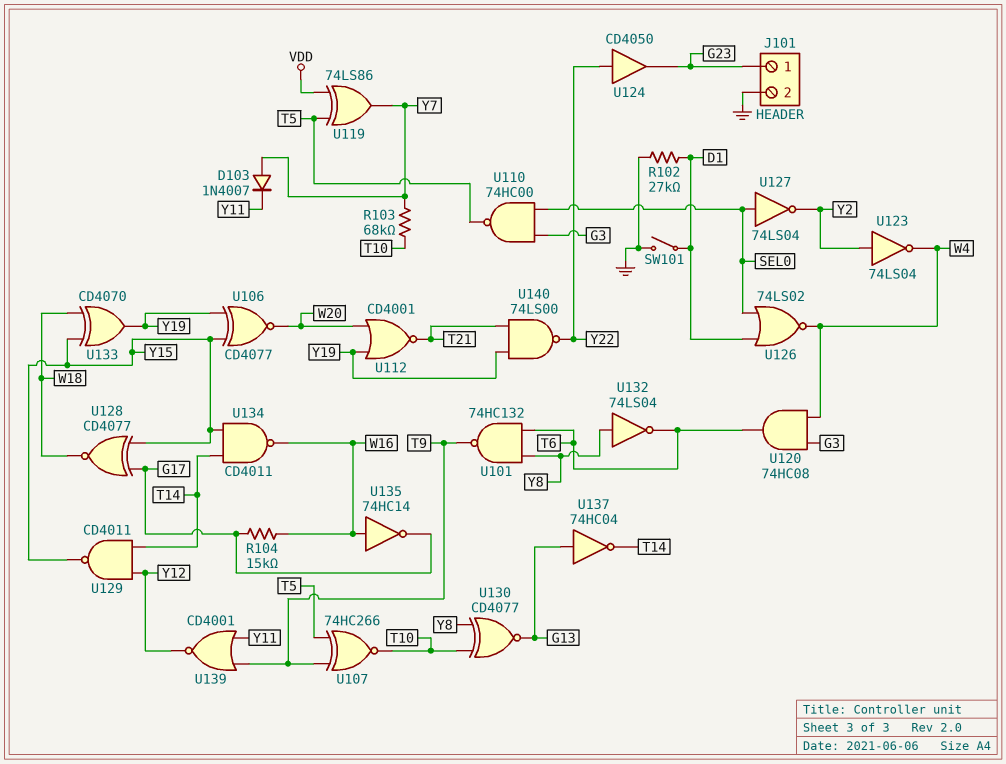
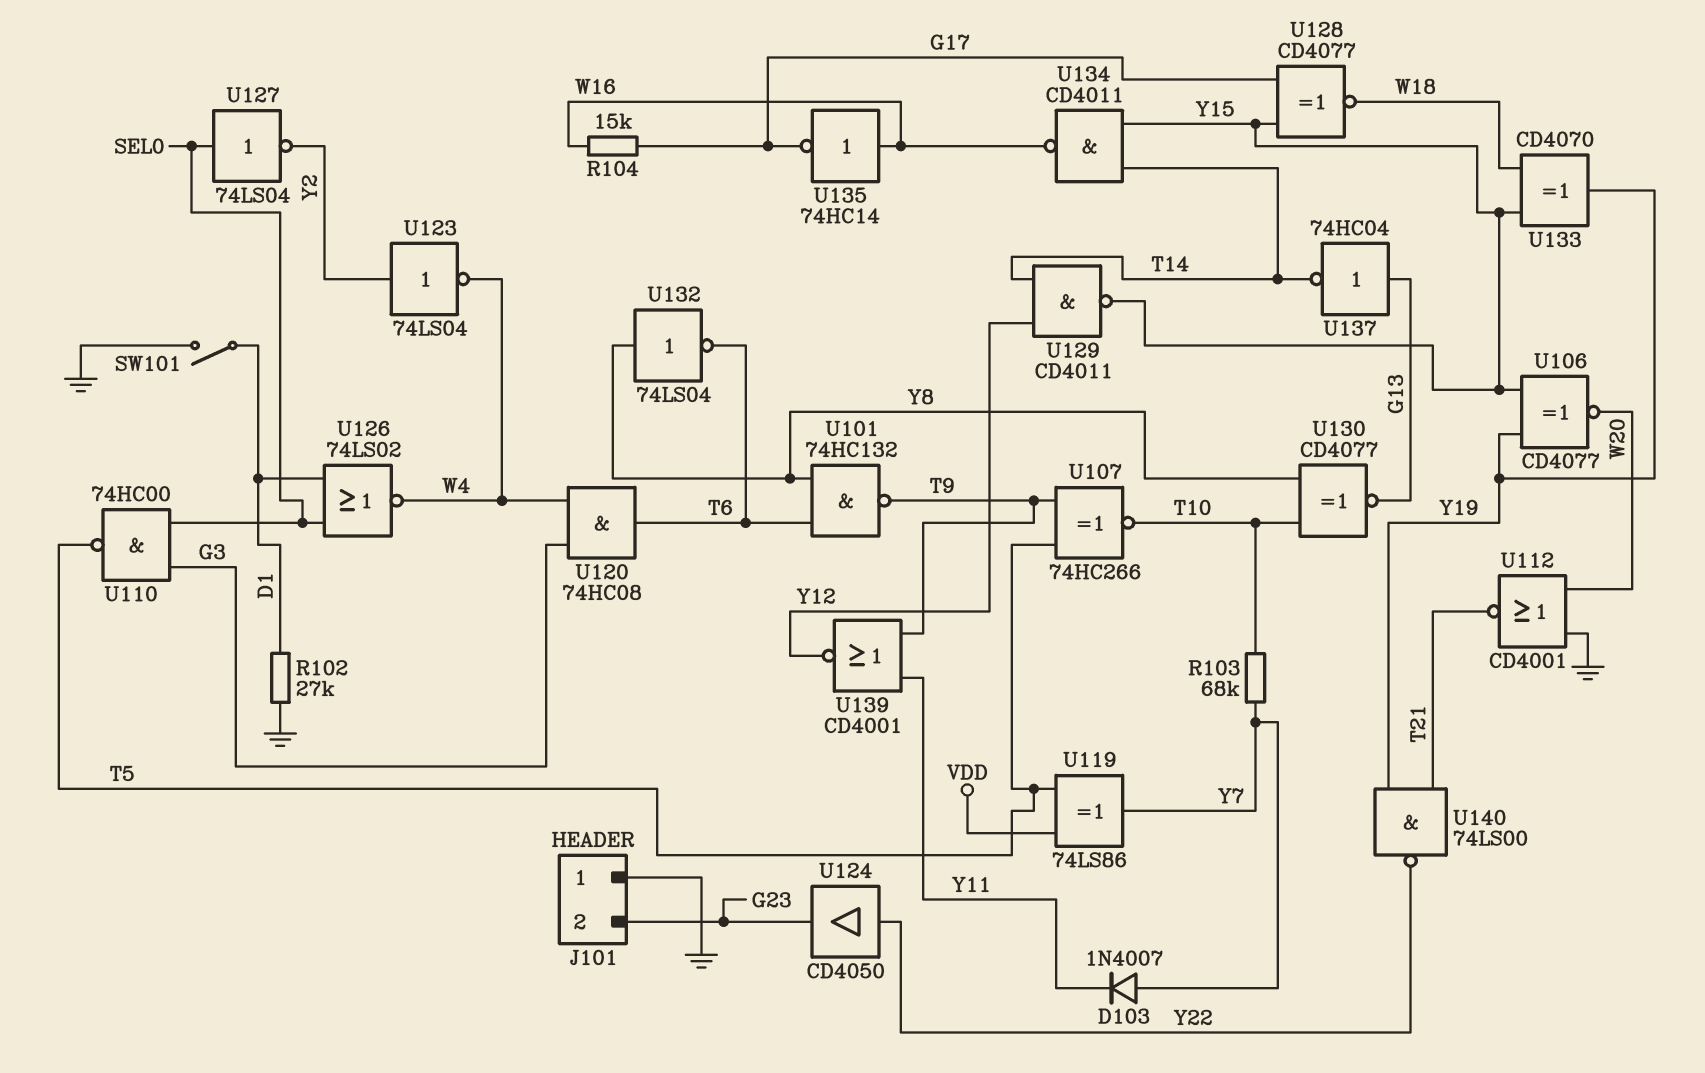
J101 pin 1: G23 -> GND
J101 pin 2: GND -> G23
U112: NOR CD4001 (in W20, in Y19, out T21) -> NOR CD4001 (in GND, in W20, out T21)

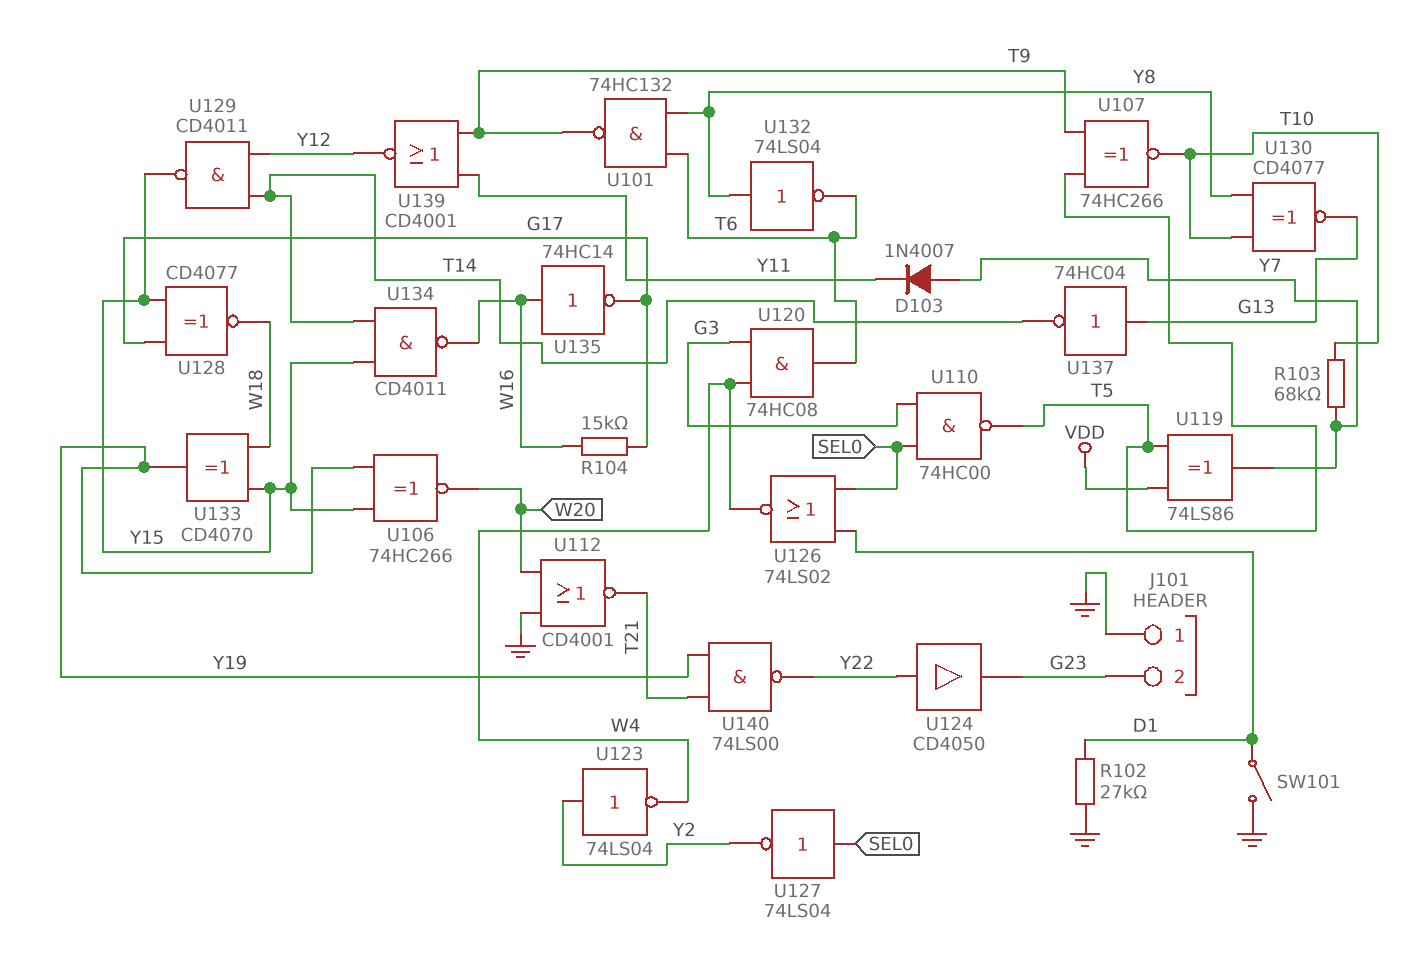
U106: XNOR CD4077 (in Y15, in Y19, out W20) -> XNOR 74HC266 (in Y15, in Y19, out W20)

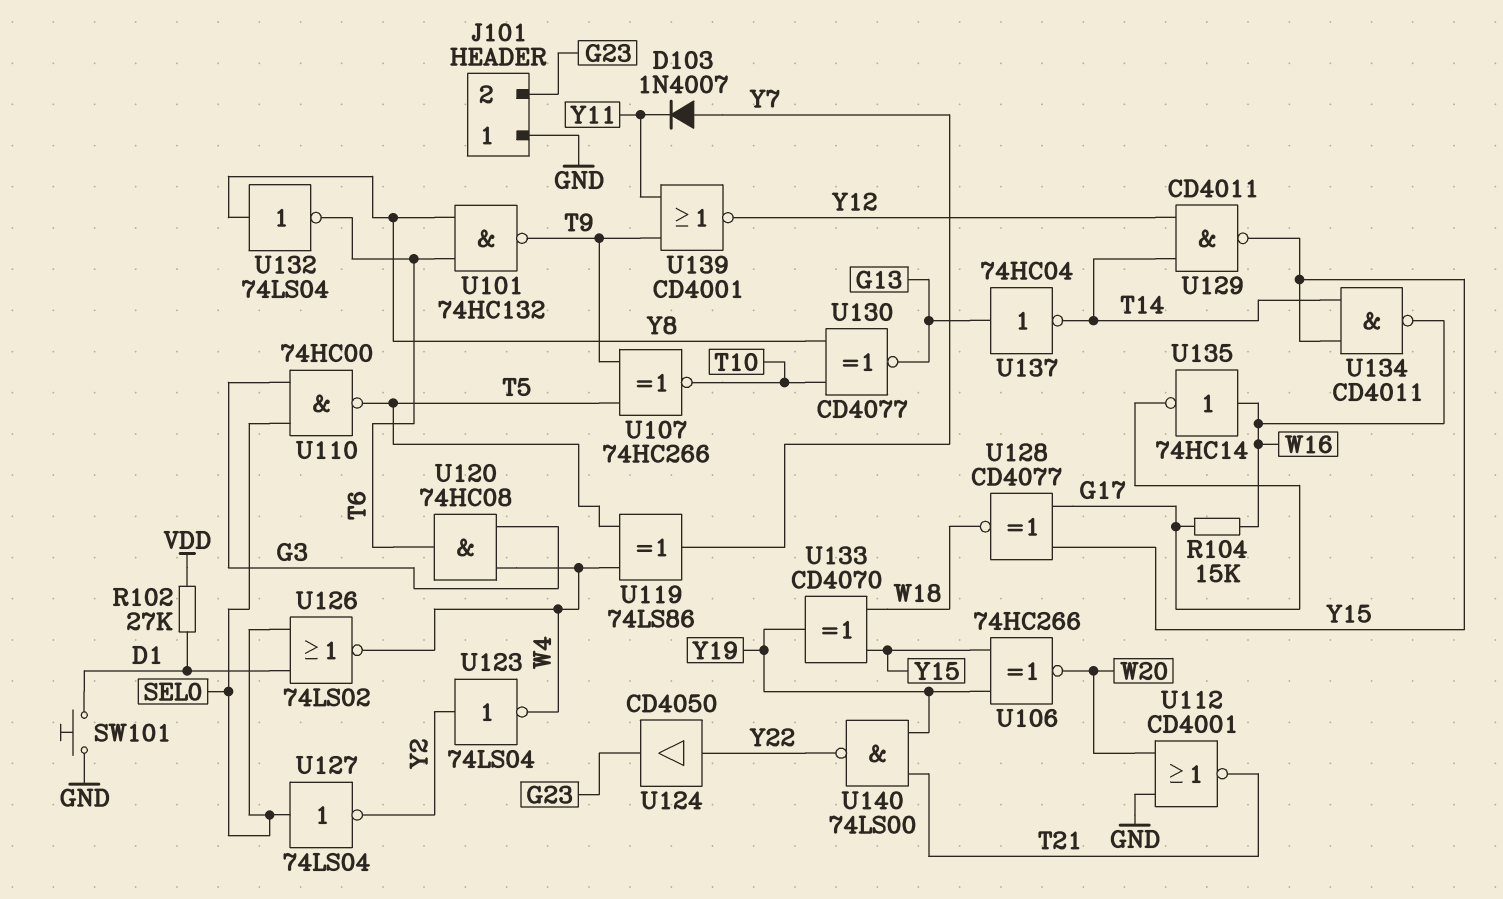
R102: 27k (D1, GND) -> 27k (D1, VDD)
R103: 68k (T10, Y7) -> none
SW101: switch (D1, GND) -> button (D1, GND)
U119: XOR 74LS86 (in T5, in VDD, out Y7) -> XOR 74LS86 (in T5, in W4, out Y7)

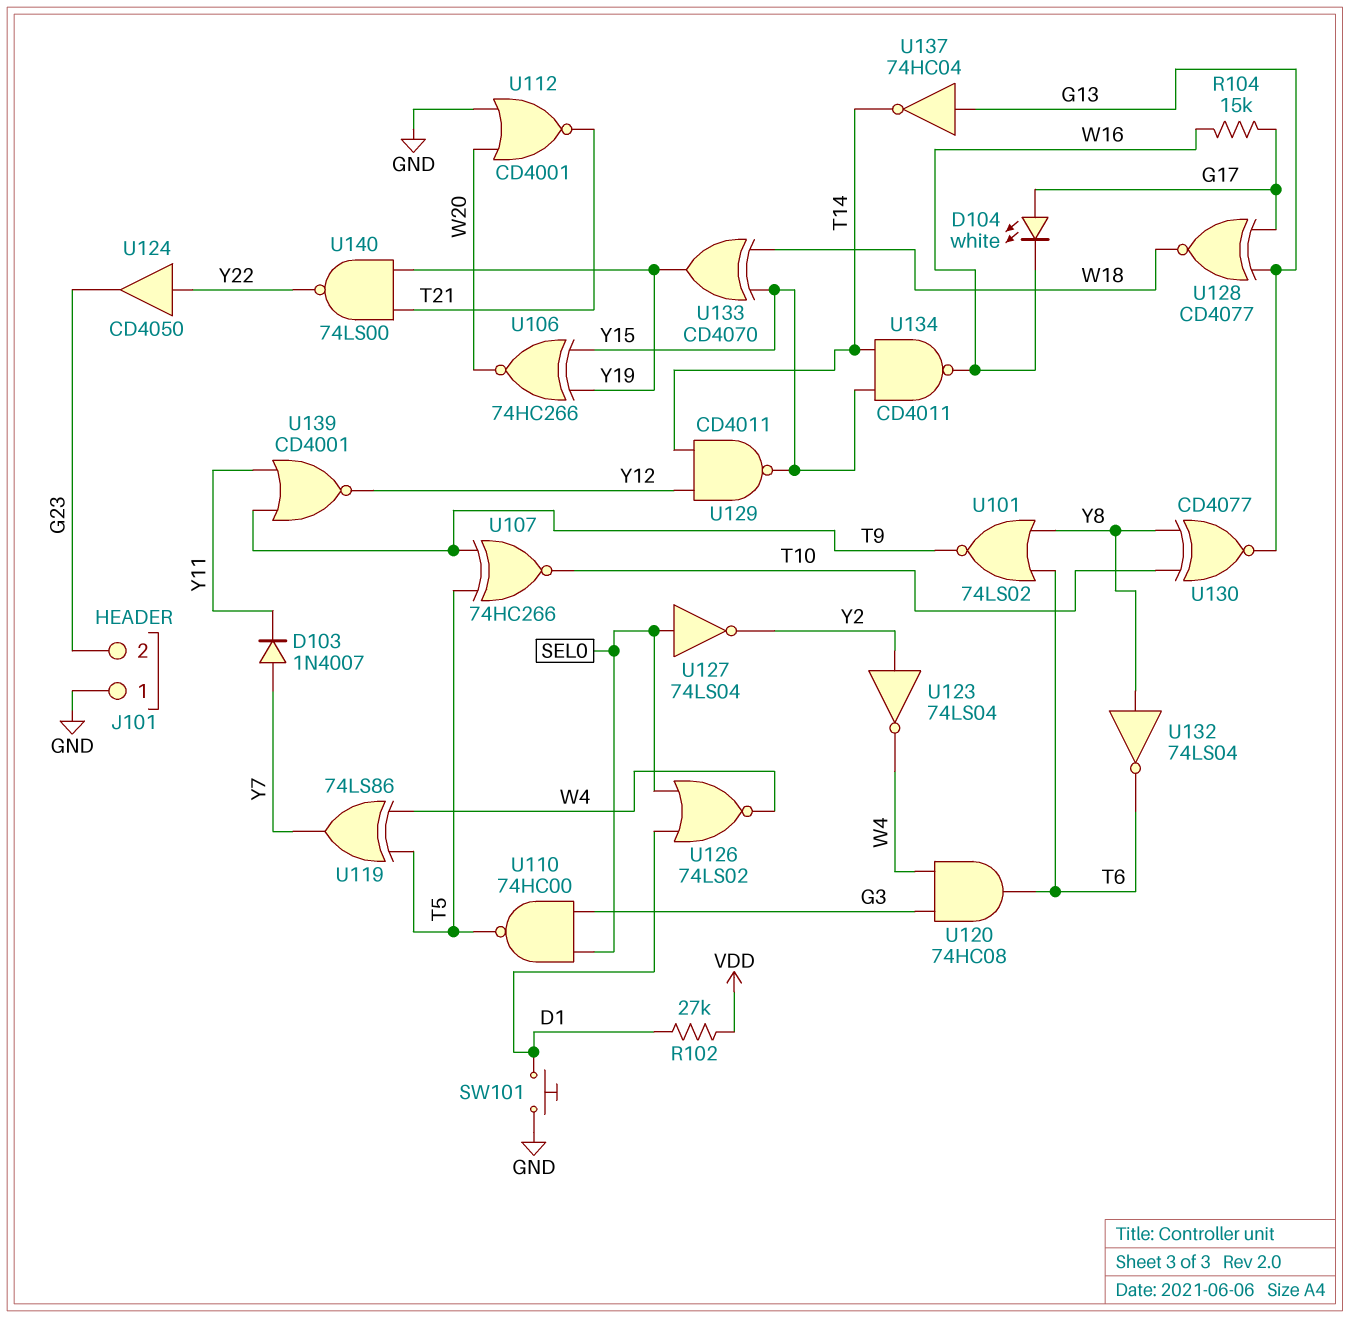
D104: none -> LED white (A G17, K W16)
U101: NAND 74HC132 (in T6, in Y8, out T9) -> NOR 74LS02 (in T6, in Y8, out T9)
U128: XNOR CD4077 (in G17, in Y15, out W18) -> XNOR CD4077 (in G13, in G17, out W18)
U135: NOT 74HC14 (in W16, out G17) -> none

